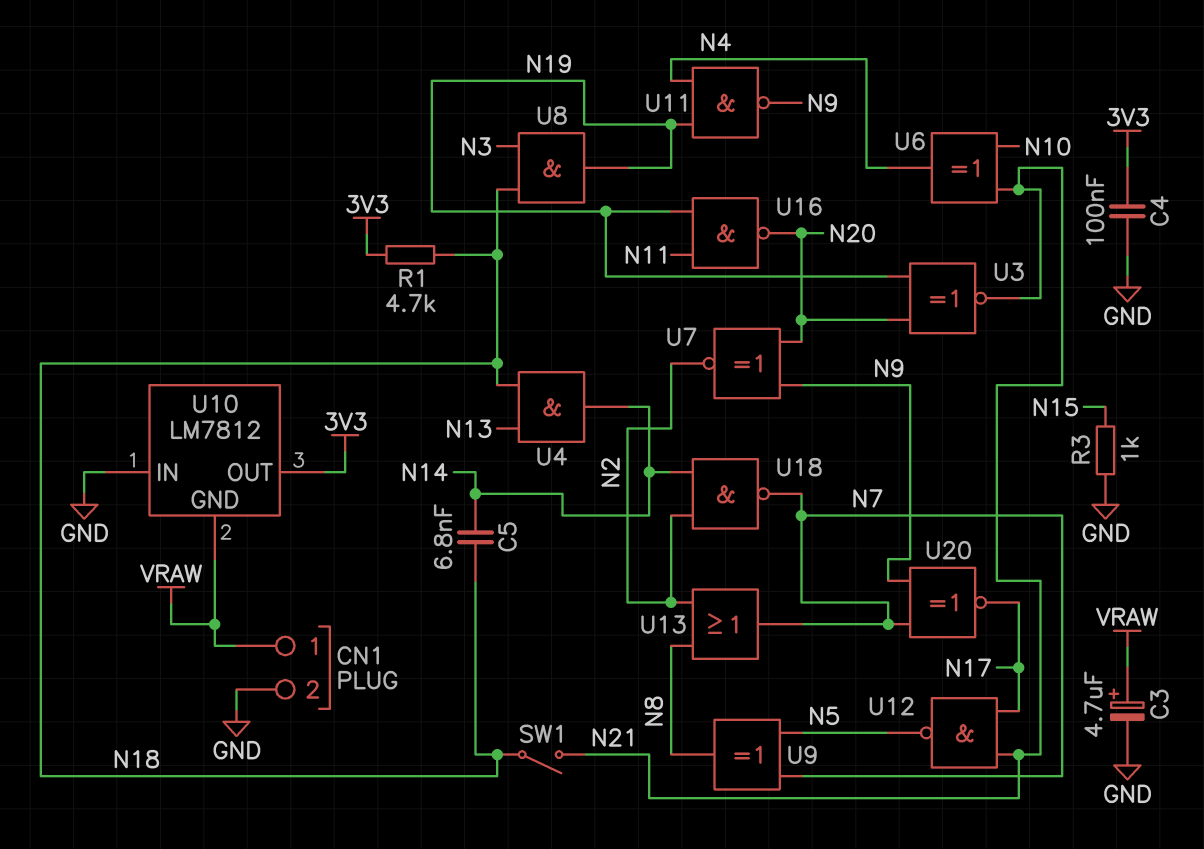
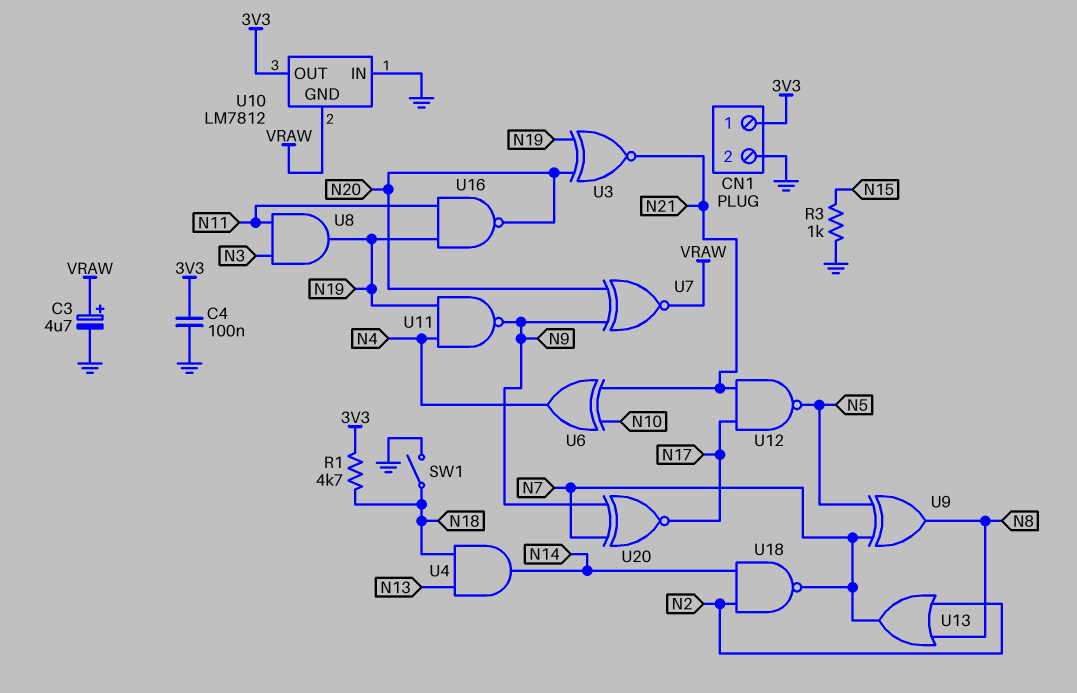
C5: 6.8nF (N14, N18) -> none
CN1 pin 1: VRAW -> 3V3
SW1: switch (N18, N21) -> switch (GND, N18)
U7: XNOR (in N9, in N20, out N2) -> XNOR (in N9, in N20, out VRAW)
U8: AND (in N3, in N18, out N19) -> AND (in N3, in N11, out N19)

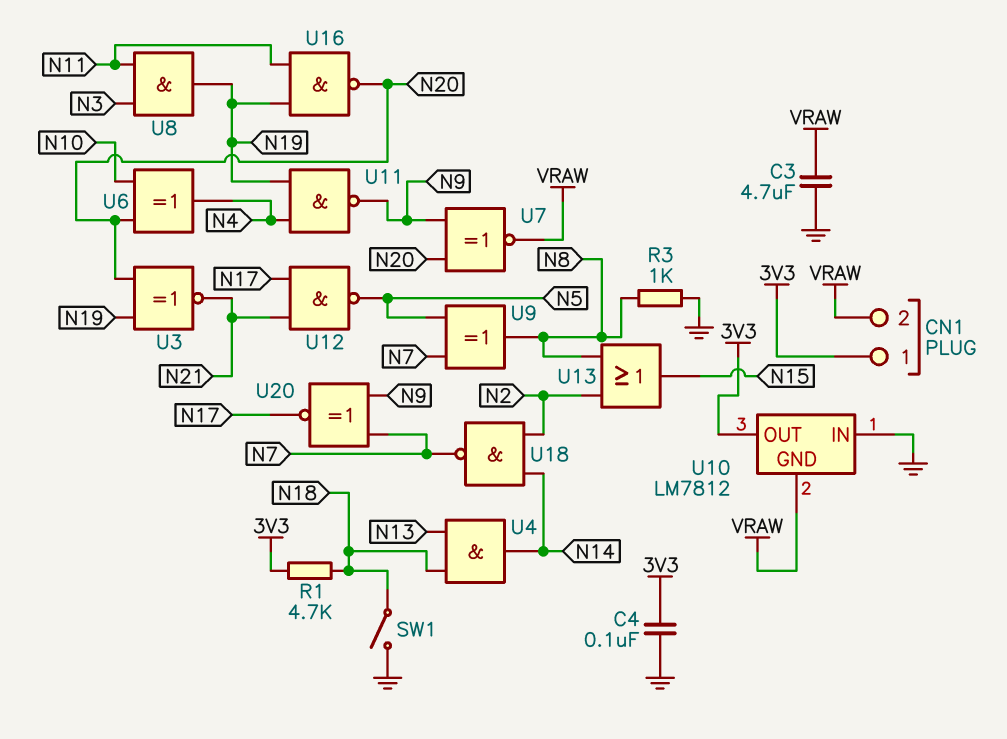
C3: 4.7uF (plus VRAW, minus GND) -> 4.7uF (GND, VRAW)
CN1 pin 2: GND -> VRAW
R3: 1k (GND, N15) -> 1k (GND, N8)
U6: XOR (in N10, in N21, out N4) -> XOR (in N10, in N20, out N4)
U13: OR (in N2, in N8, out N7) -> OR (in N2, in N8, out N15)

